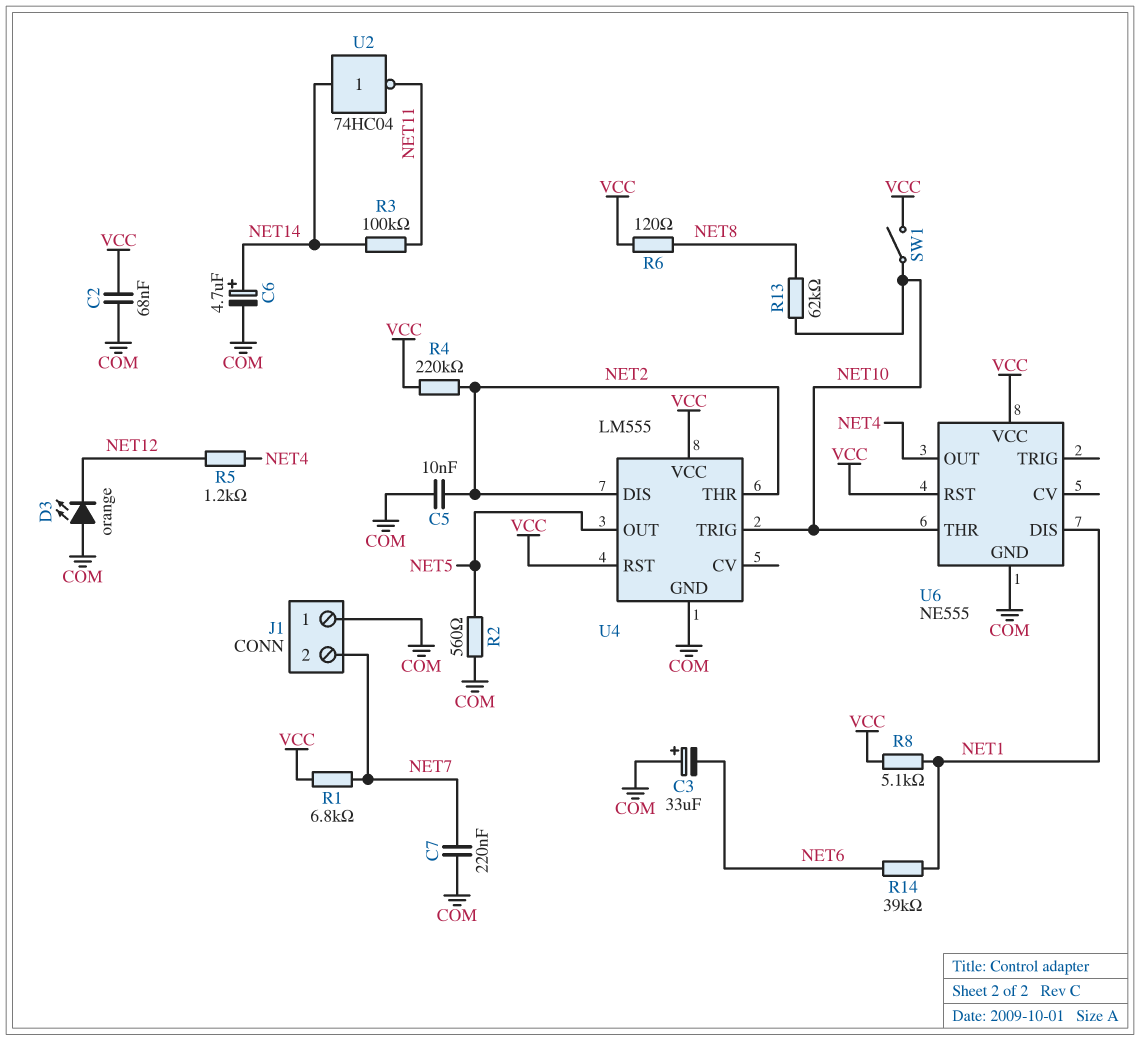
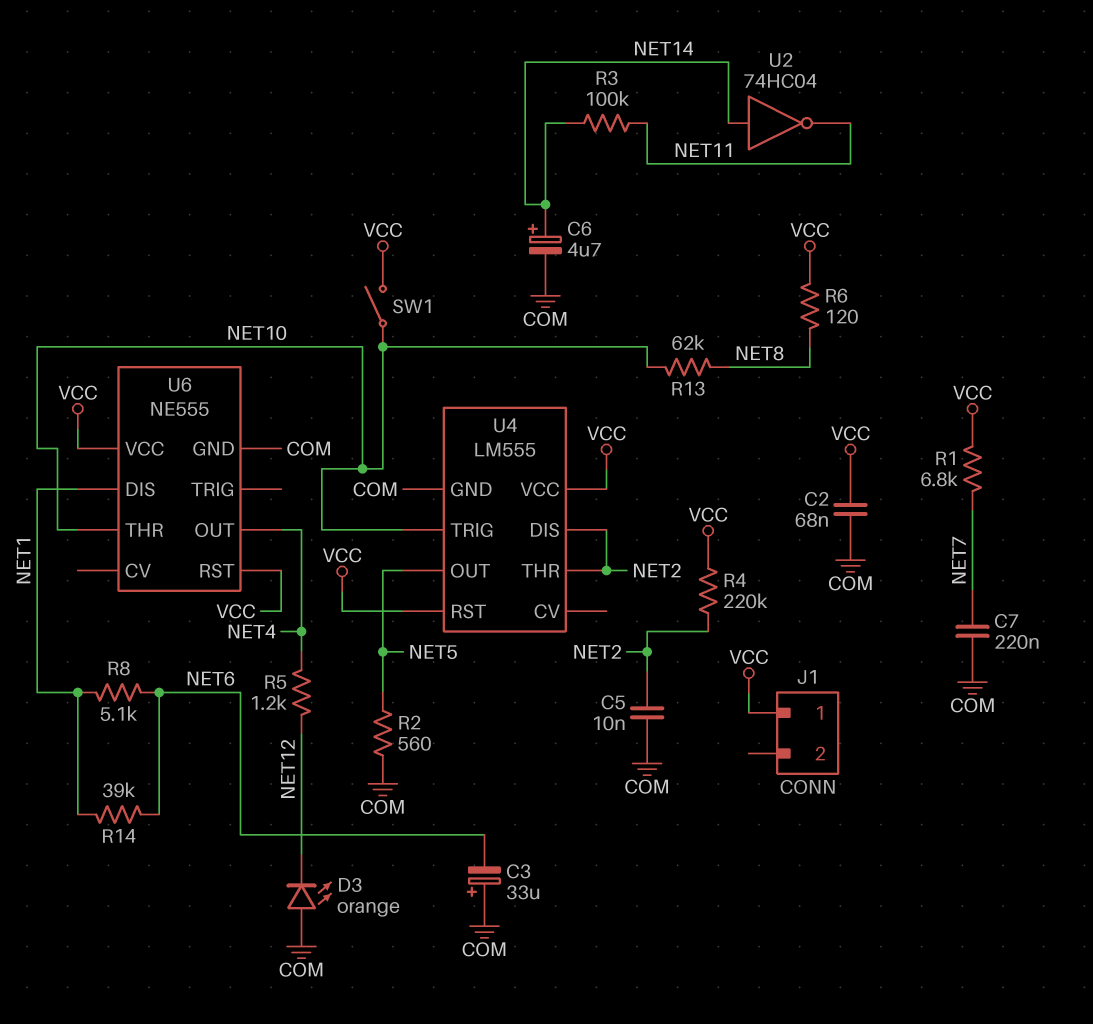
J1 pin 1: COM -> VCC
J1 pin 2: NET7 -> none
R8: 5.1k (NET1, VCC) -> 5.1k (NET1, NET6)

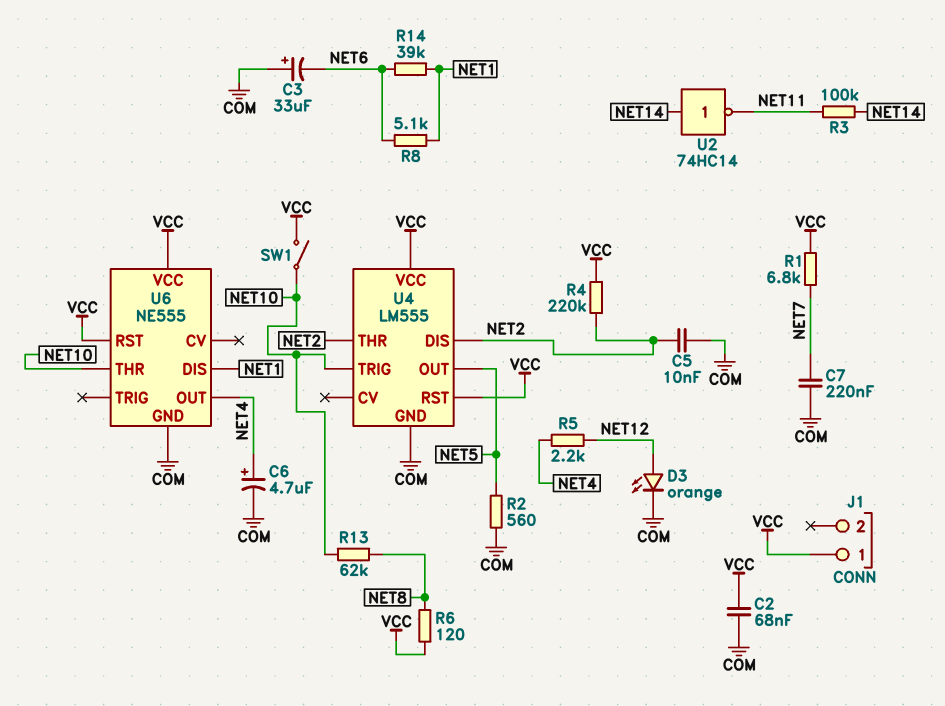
C6: 4.7uF (plus NET14, minus COM) -> 4.7uF (plus NET4, minus COM)
D3: LED orange (A COM, K NET12) -> LED orange (A NET12, K COM)
R5: 1.2k (NET4, NET12) -> 2.2k (NET4, NET12)
U2: NOT 74HC04 (in NET14, out NET11) -> NOT 74HC14 (in NET14, out NET11)

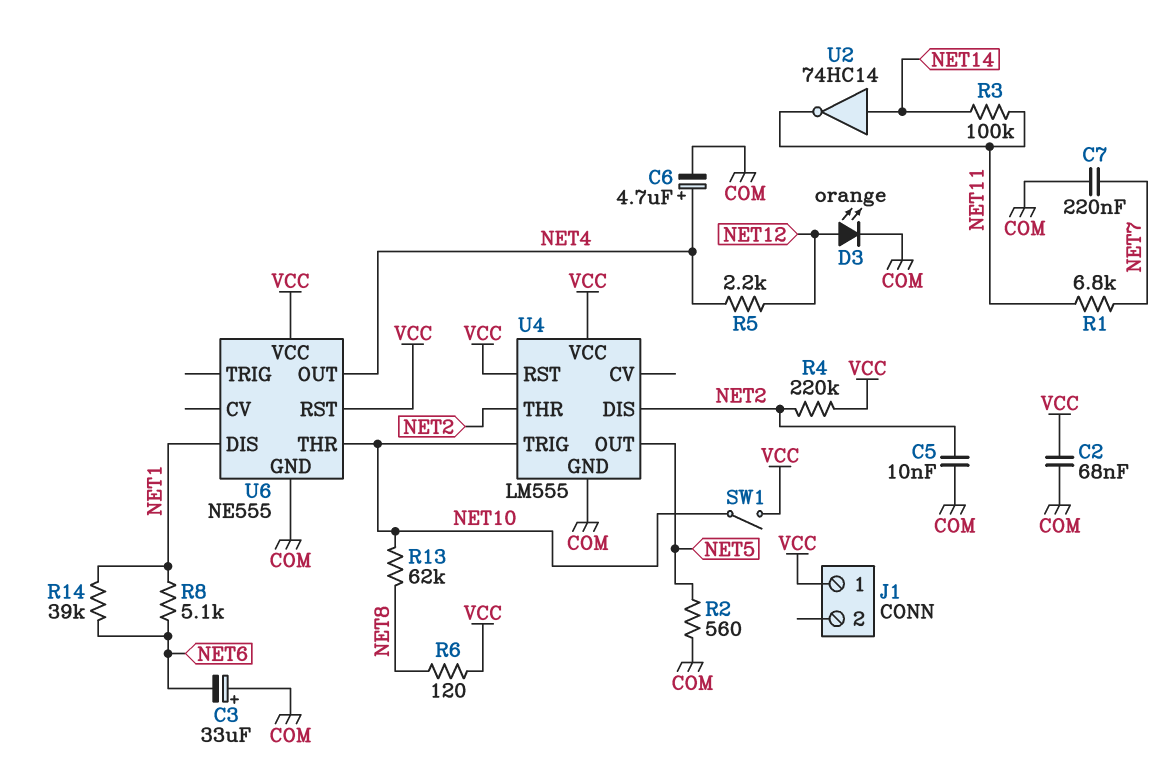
R1: 6.8k (NET7, VCC) -> 6.8k (NET7, NET11)

